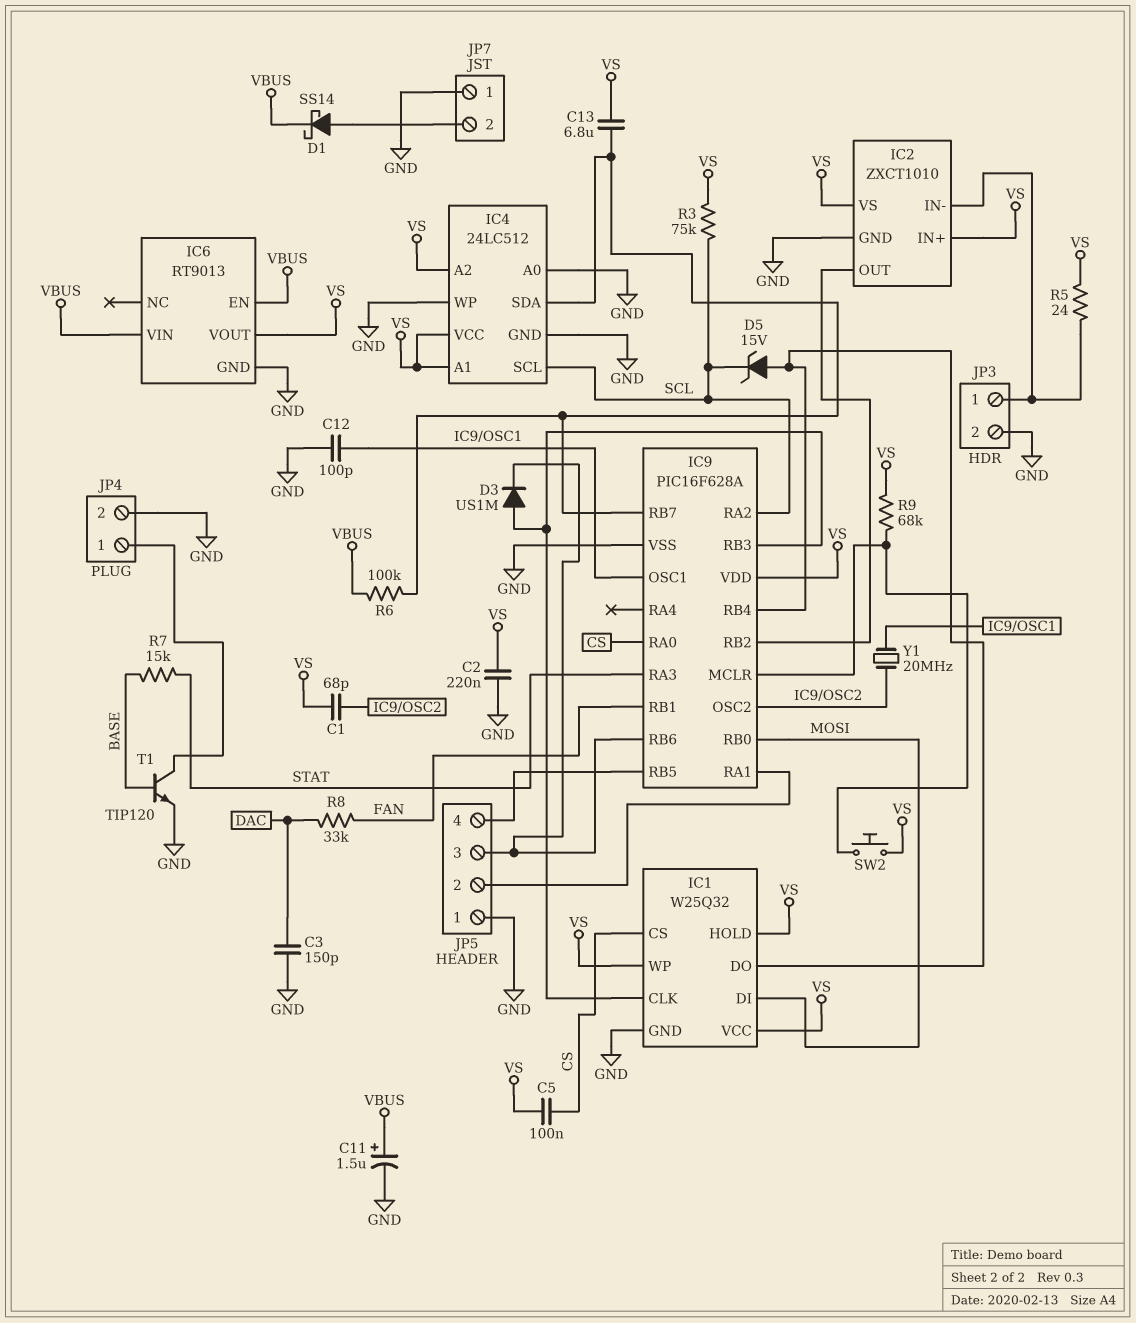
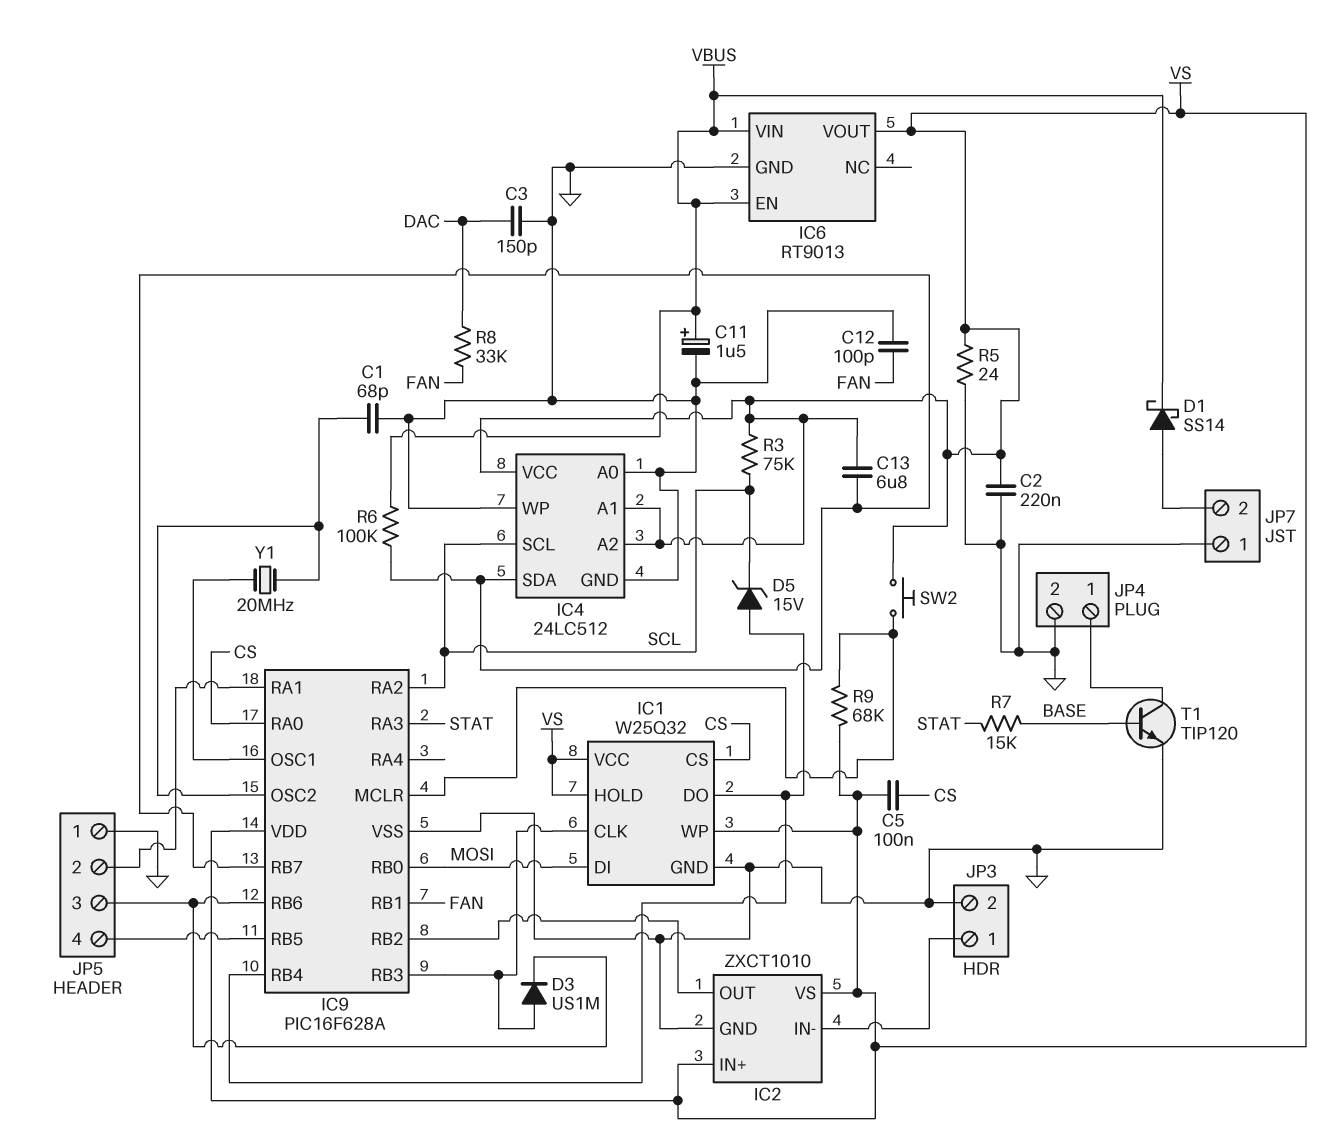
C1: 68pF (IC9/OSC2, VS) -> 68pF (GND, IC9/OSC2)
C12: 100pF (GND, IC9/OSC1) -> 100pF (FAN, GND)
R5: 24 (IC2/IN-, VS) -> 24 (GND, VS)

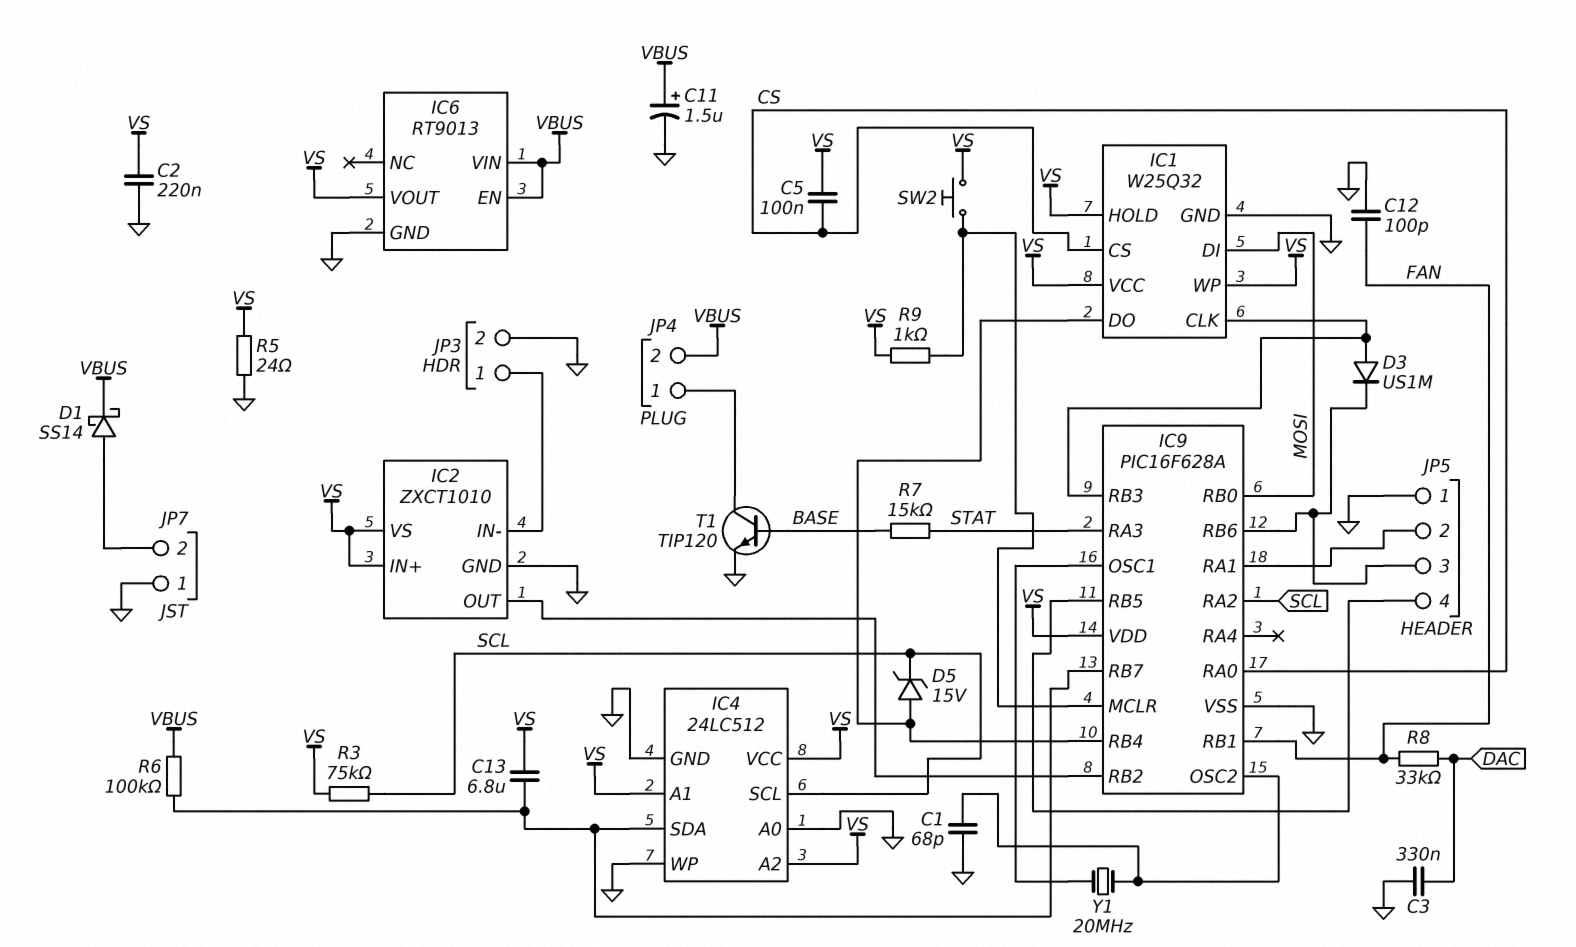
C3: 150pF (DAC, GND) -> 330nF (DAC, GND)
JP4 pin 2: GND -> VBUS
R9: 68k (IC9/MCLR, VS) -> 1k (IC9/MCLR, VS)

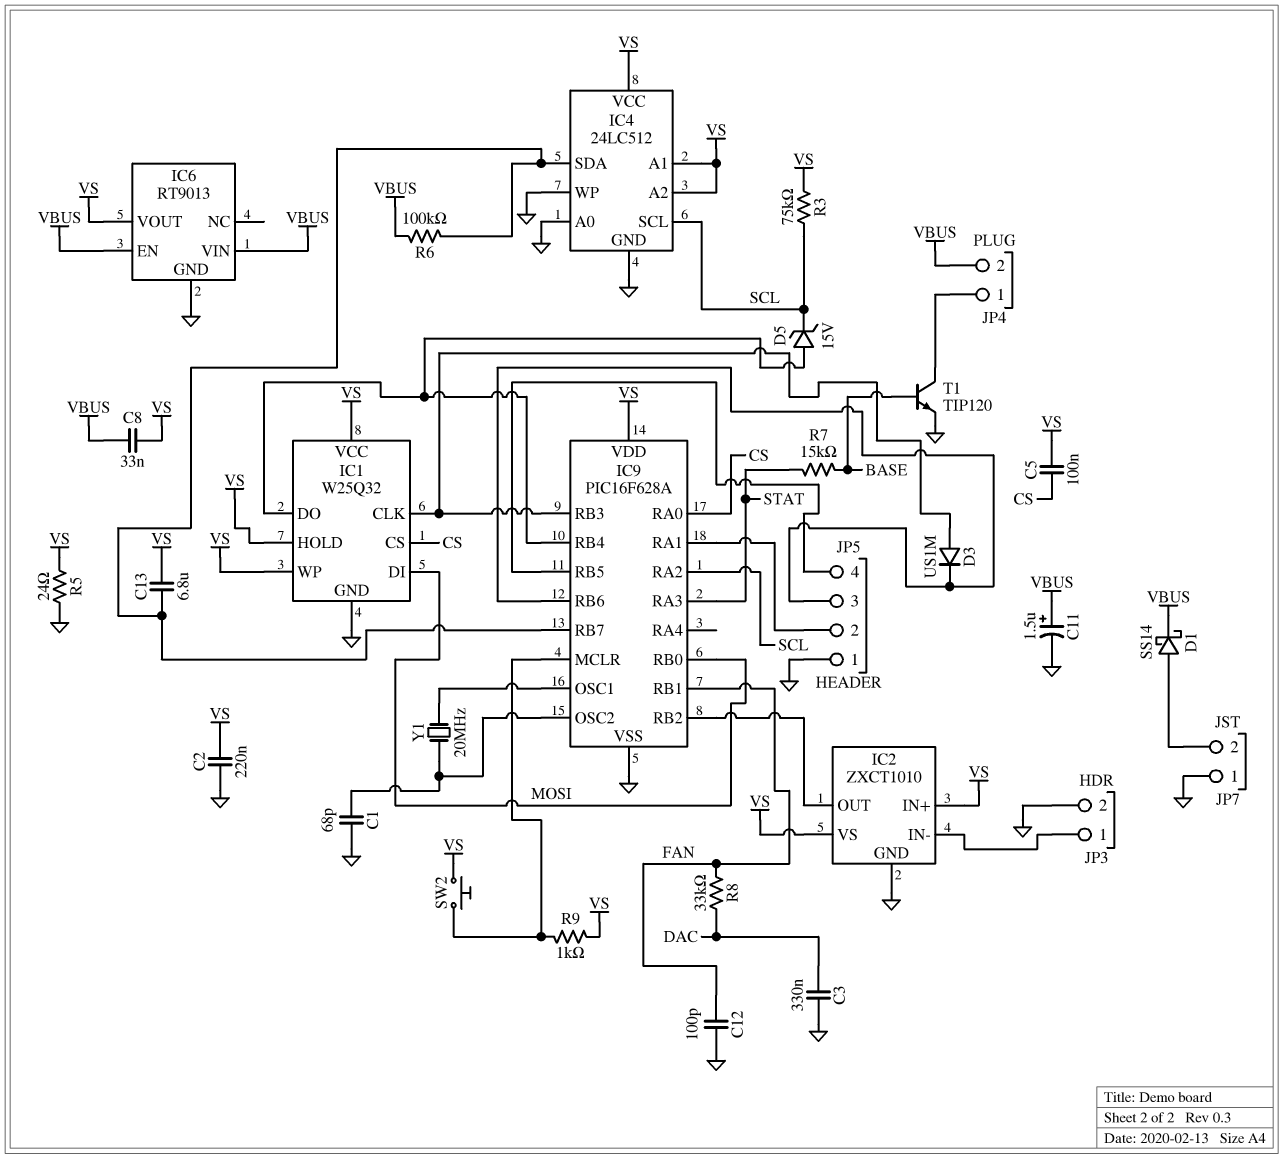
C8: none -> 33nF (VBUS, VS)

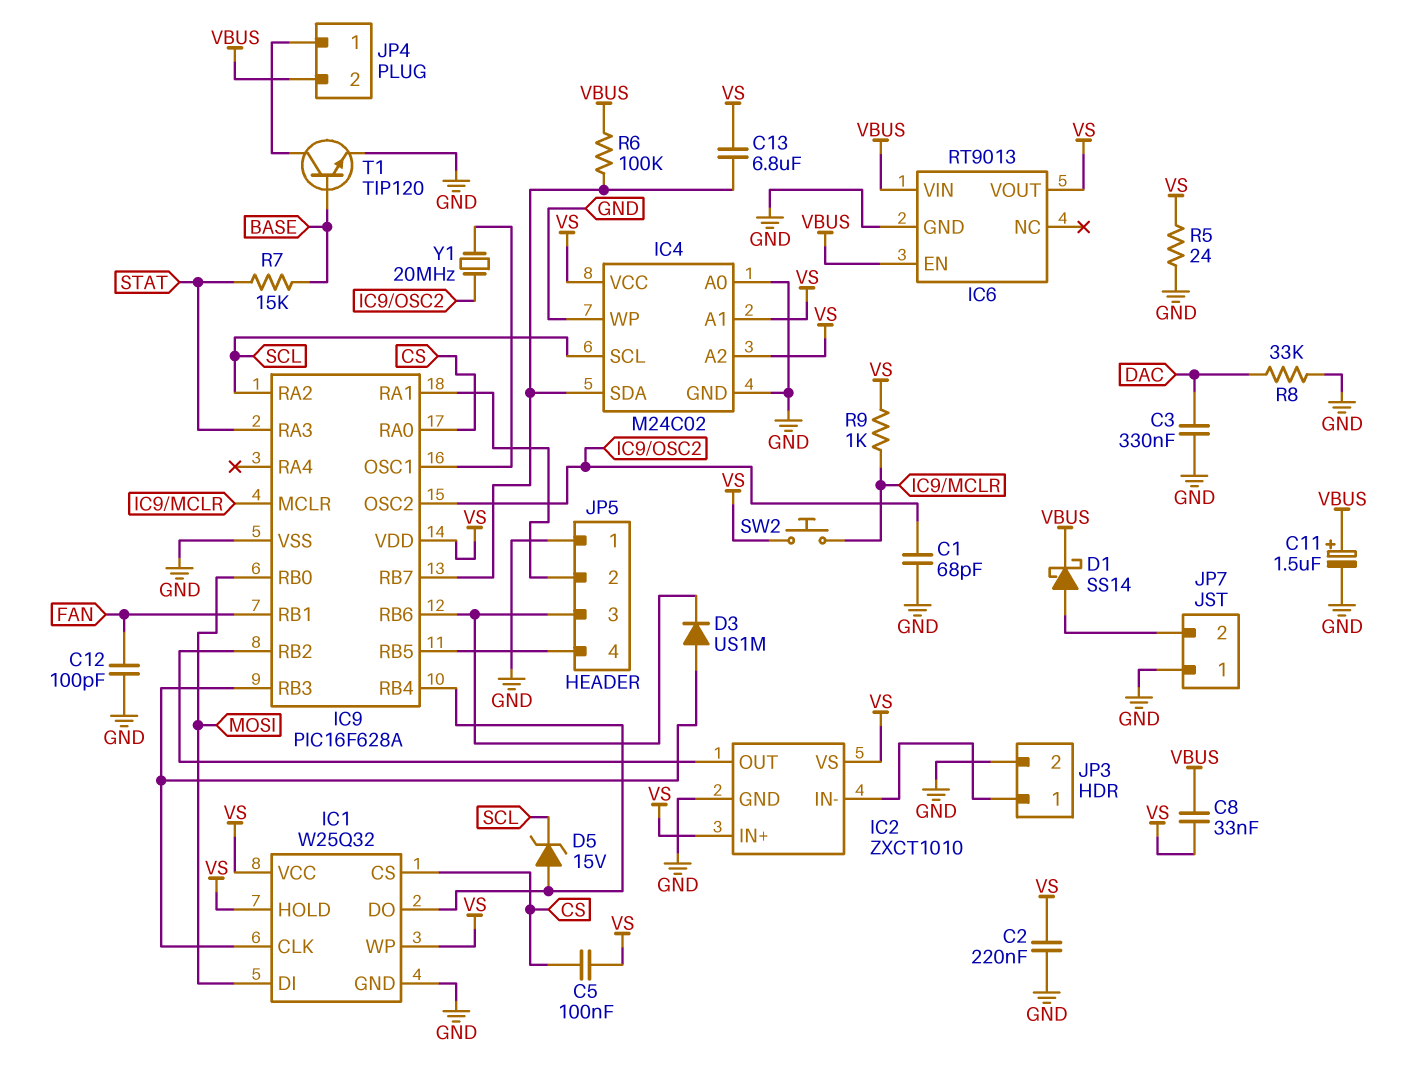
IC4: 24LC512 -> M24C02
R3: 75k (SCL, VS) -> none
R8: 33k (DAC, FAN) -> 33k (DAC, GND)

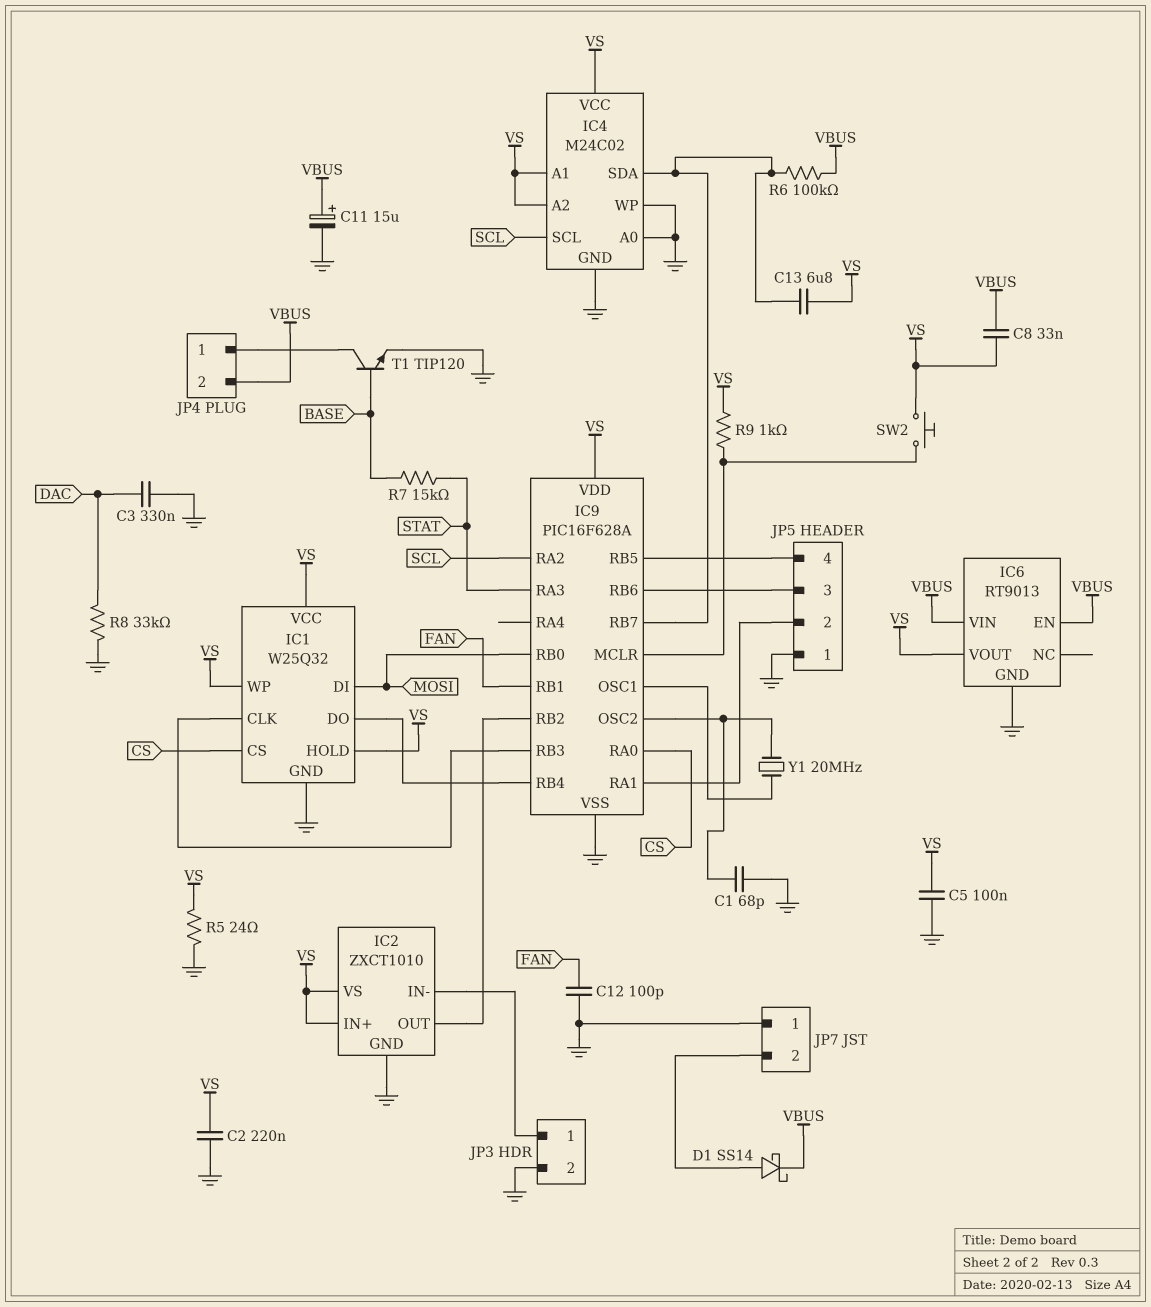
C5: 100nF (CS, VS) -> 100nF (GND, VS)
C11: 1.5uF (plus VBUS, minus GND) -> 15uF (plus VBUS, minus GND)
D3: diode US1M (A IC1/CLK, K IC9/RB6) -> none
D5: zener 15V (A IC1/DO, K SCL) -> none

